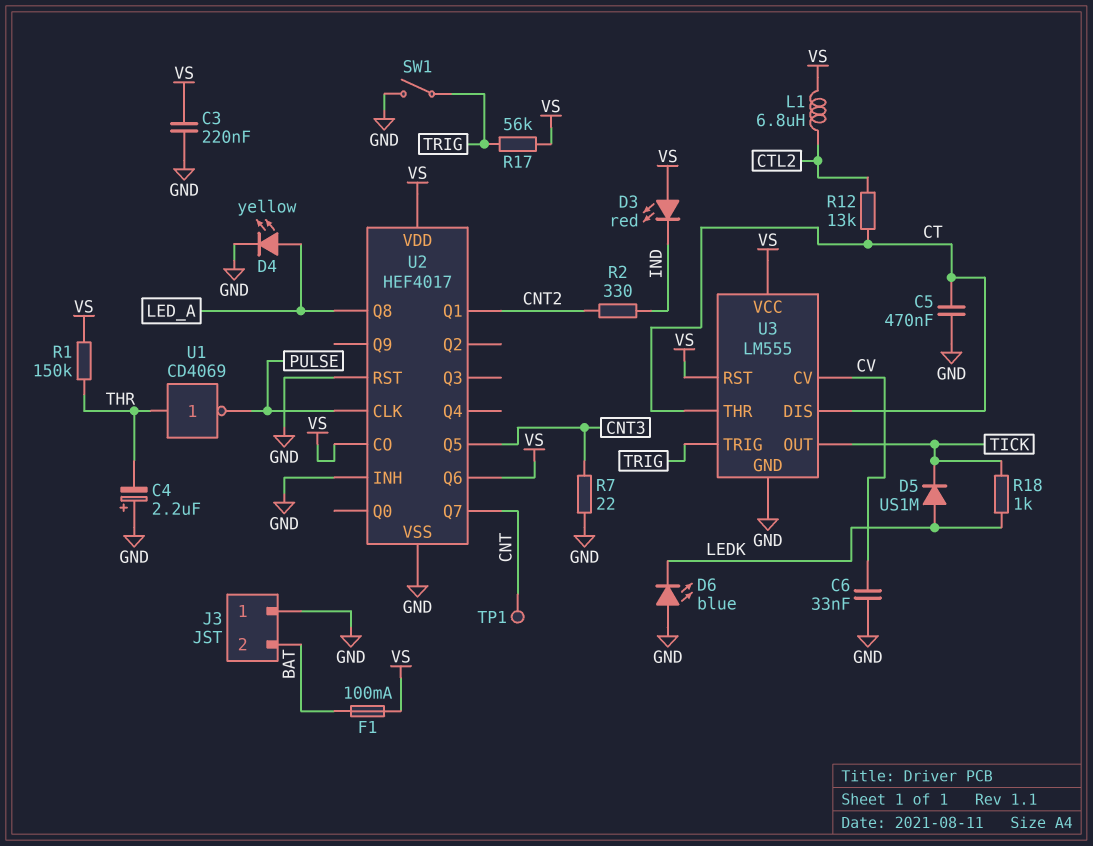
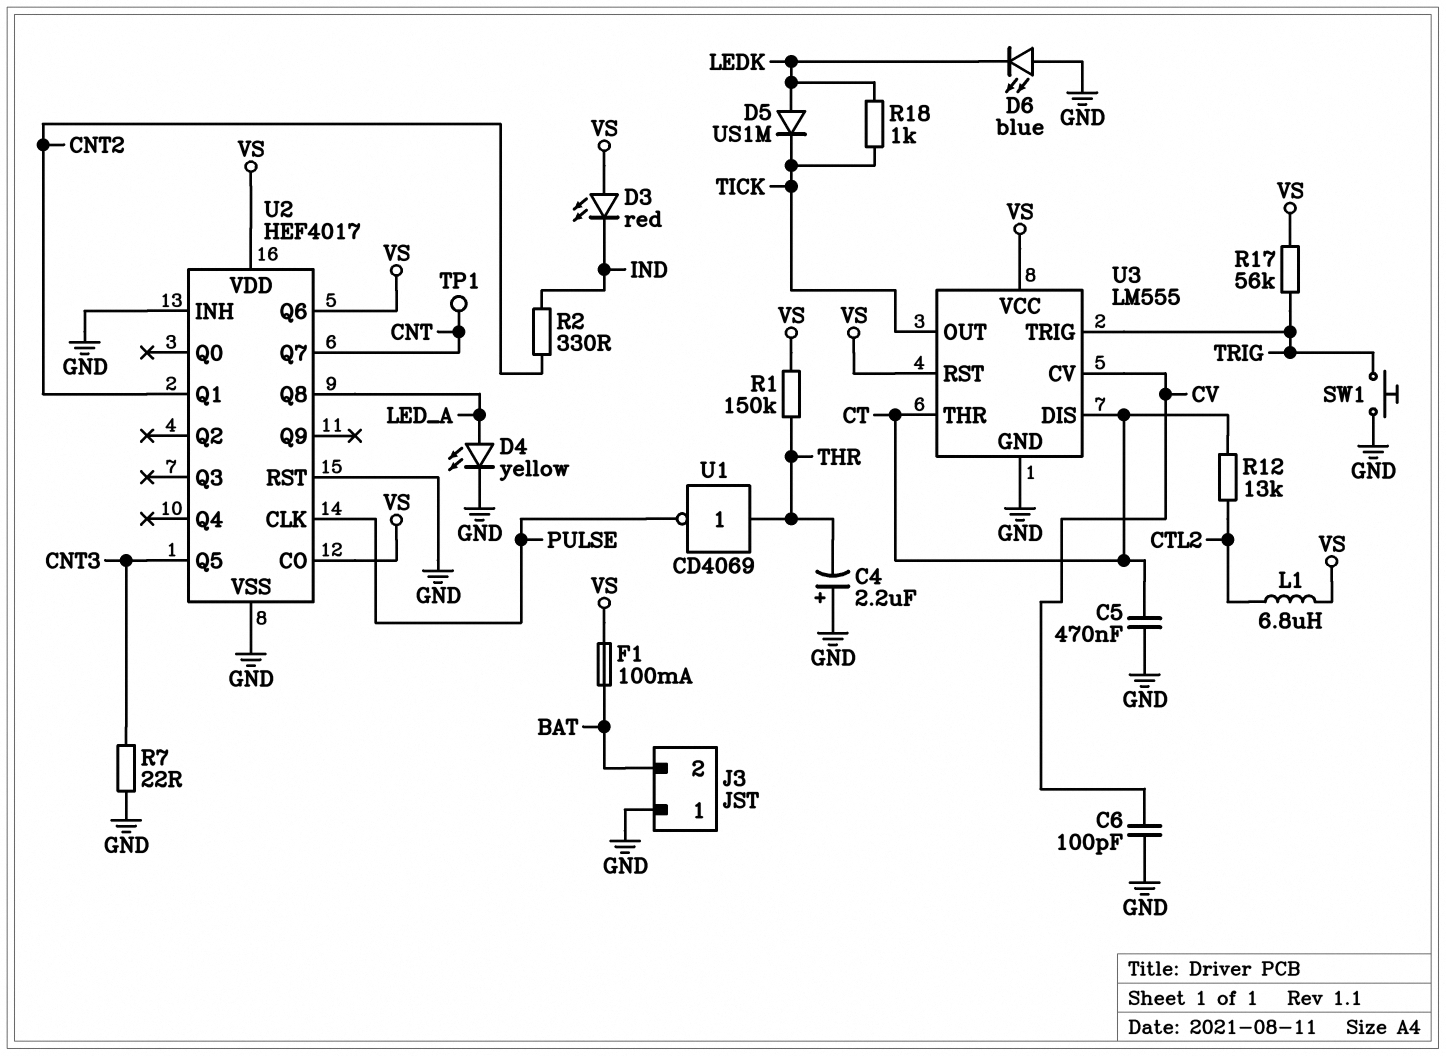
C3: 220nF (GND, VS) -> none
C6: 33nF (CV, GND) -> 100pF (CV, GND)
SW1: switch (GND, TRIG) -> button (GND, TRIG)

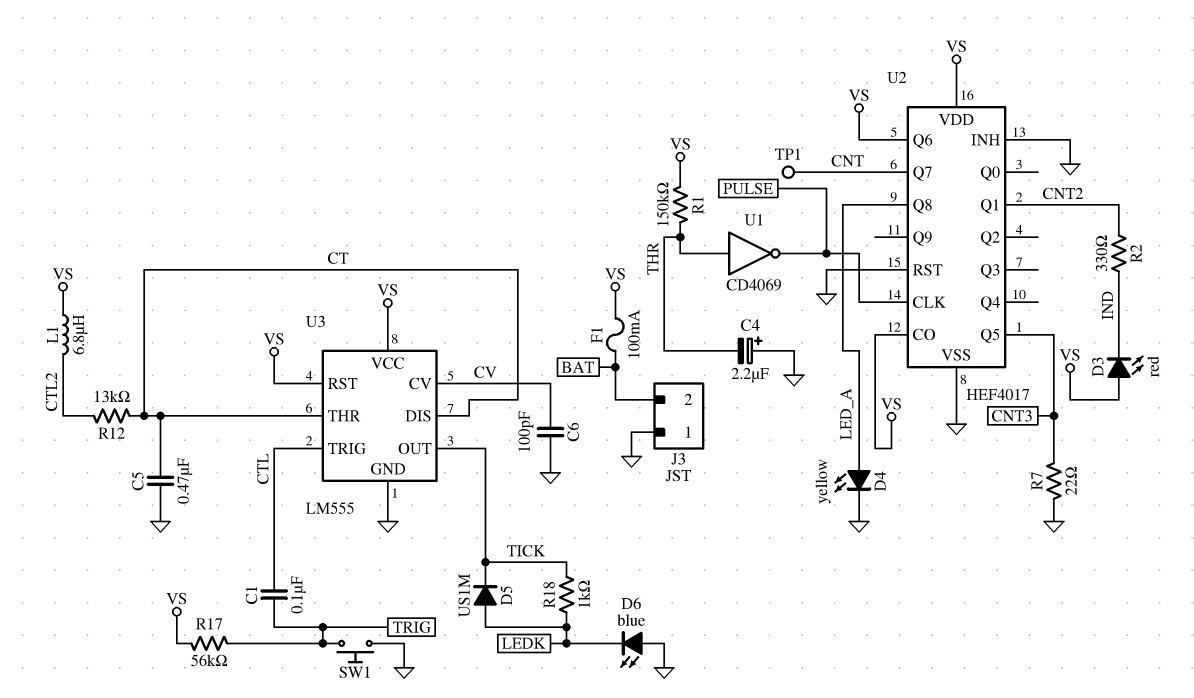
C1: none -> 100nF (CTL, TRIG)
U3 pin TRIG: TRIG -> CTL

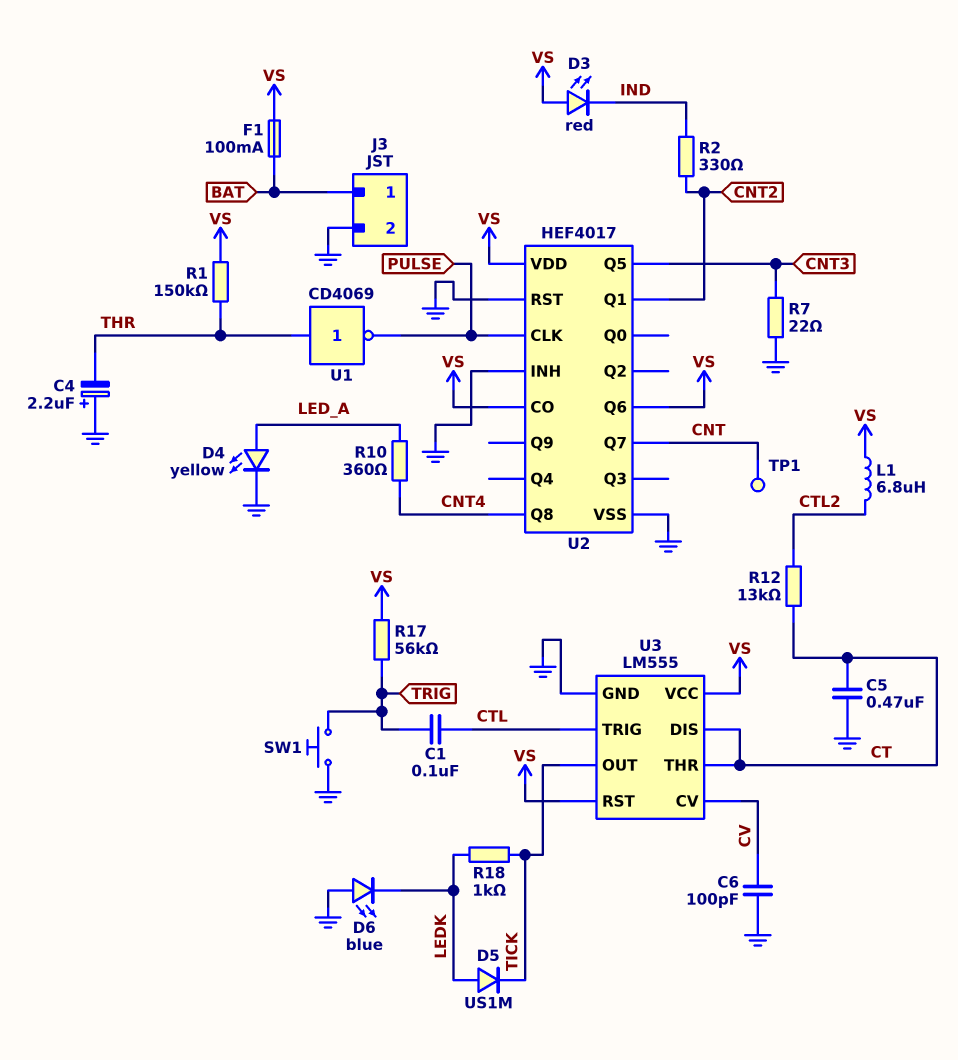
J3 pin 1: GND -> BAT
J3 pin 2: BAT -> GND
R10: none -> 360 (CNT4, LED_A)
U2 pin Q8: LED_A -> CNT4

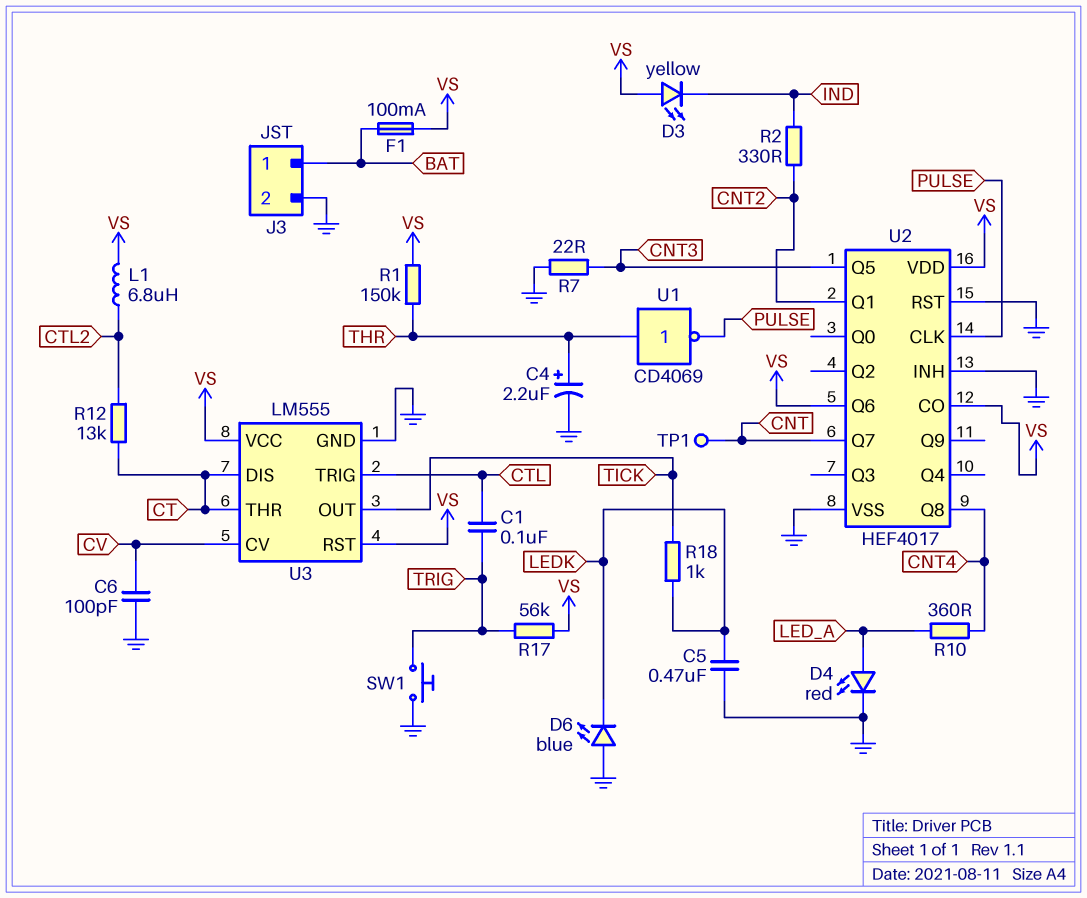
C4: 2.2uF (plus GND, minus THR) -> 2.2uF (plus THR, minus GND)
C5: 470nF (CT, GND) -> 470nF (GND, LEDK)
D3: LED red (A VS, K IND) -> LED yellow (A VS, K IND)
D4: LED yellow (A LED_A, K GND) -> LED red (A LED_A, K GND)
D5: diode US1M (A LEDK, K TICK) -> none

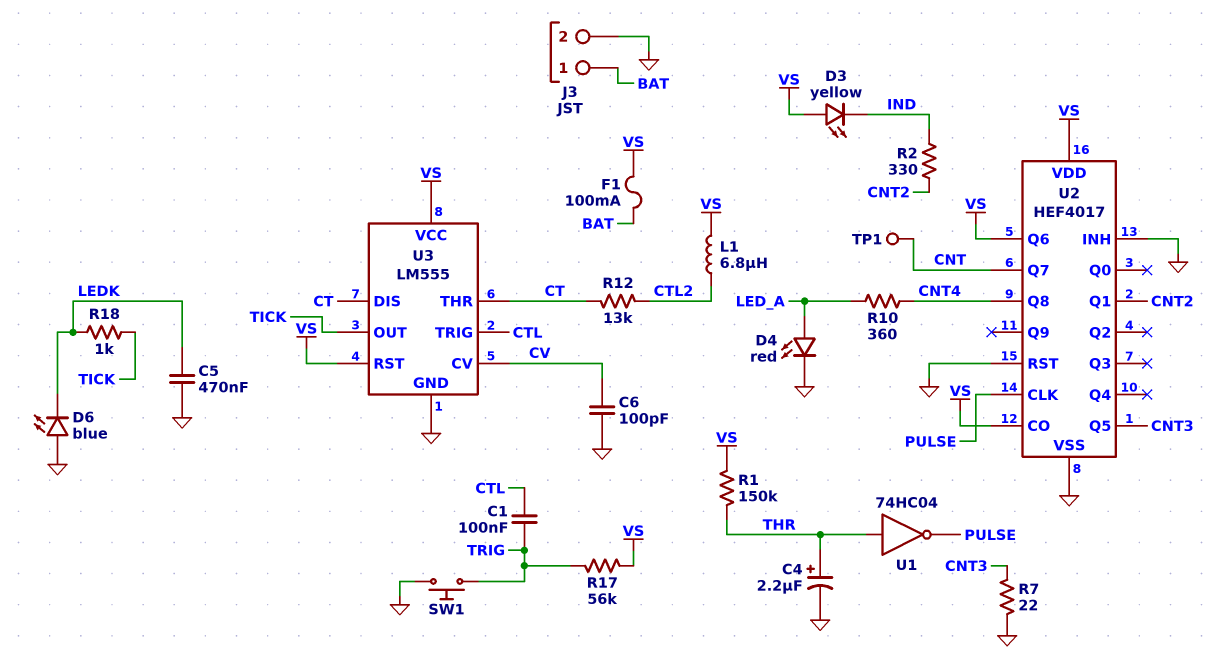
U1: NOT CD4069 (in THR, out PULSE) -> NOT 74HC04 (in THR, out PULSE)

